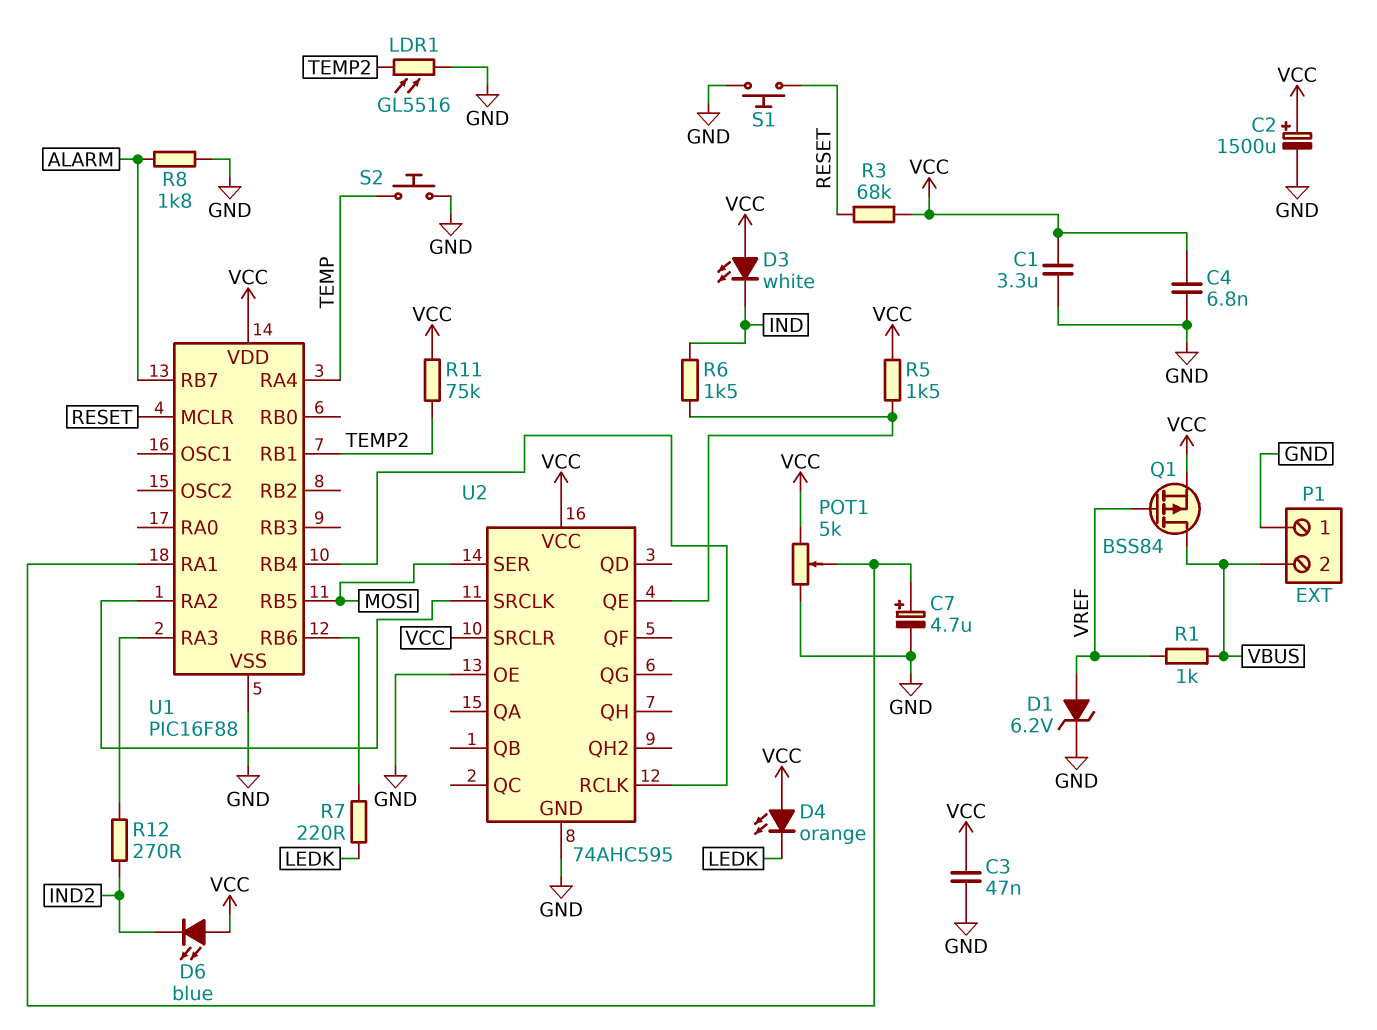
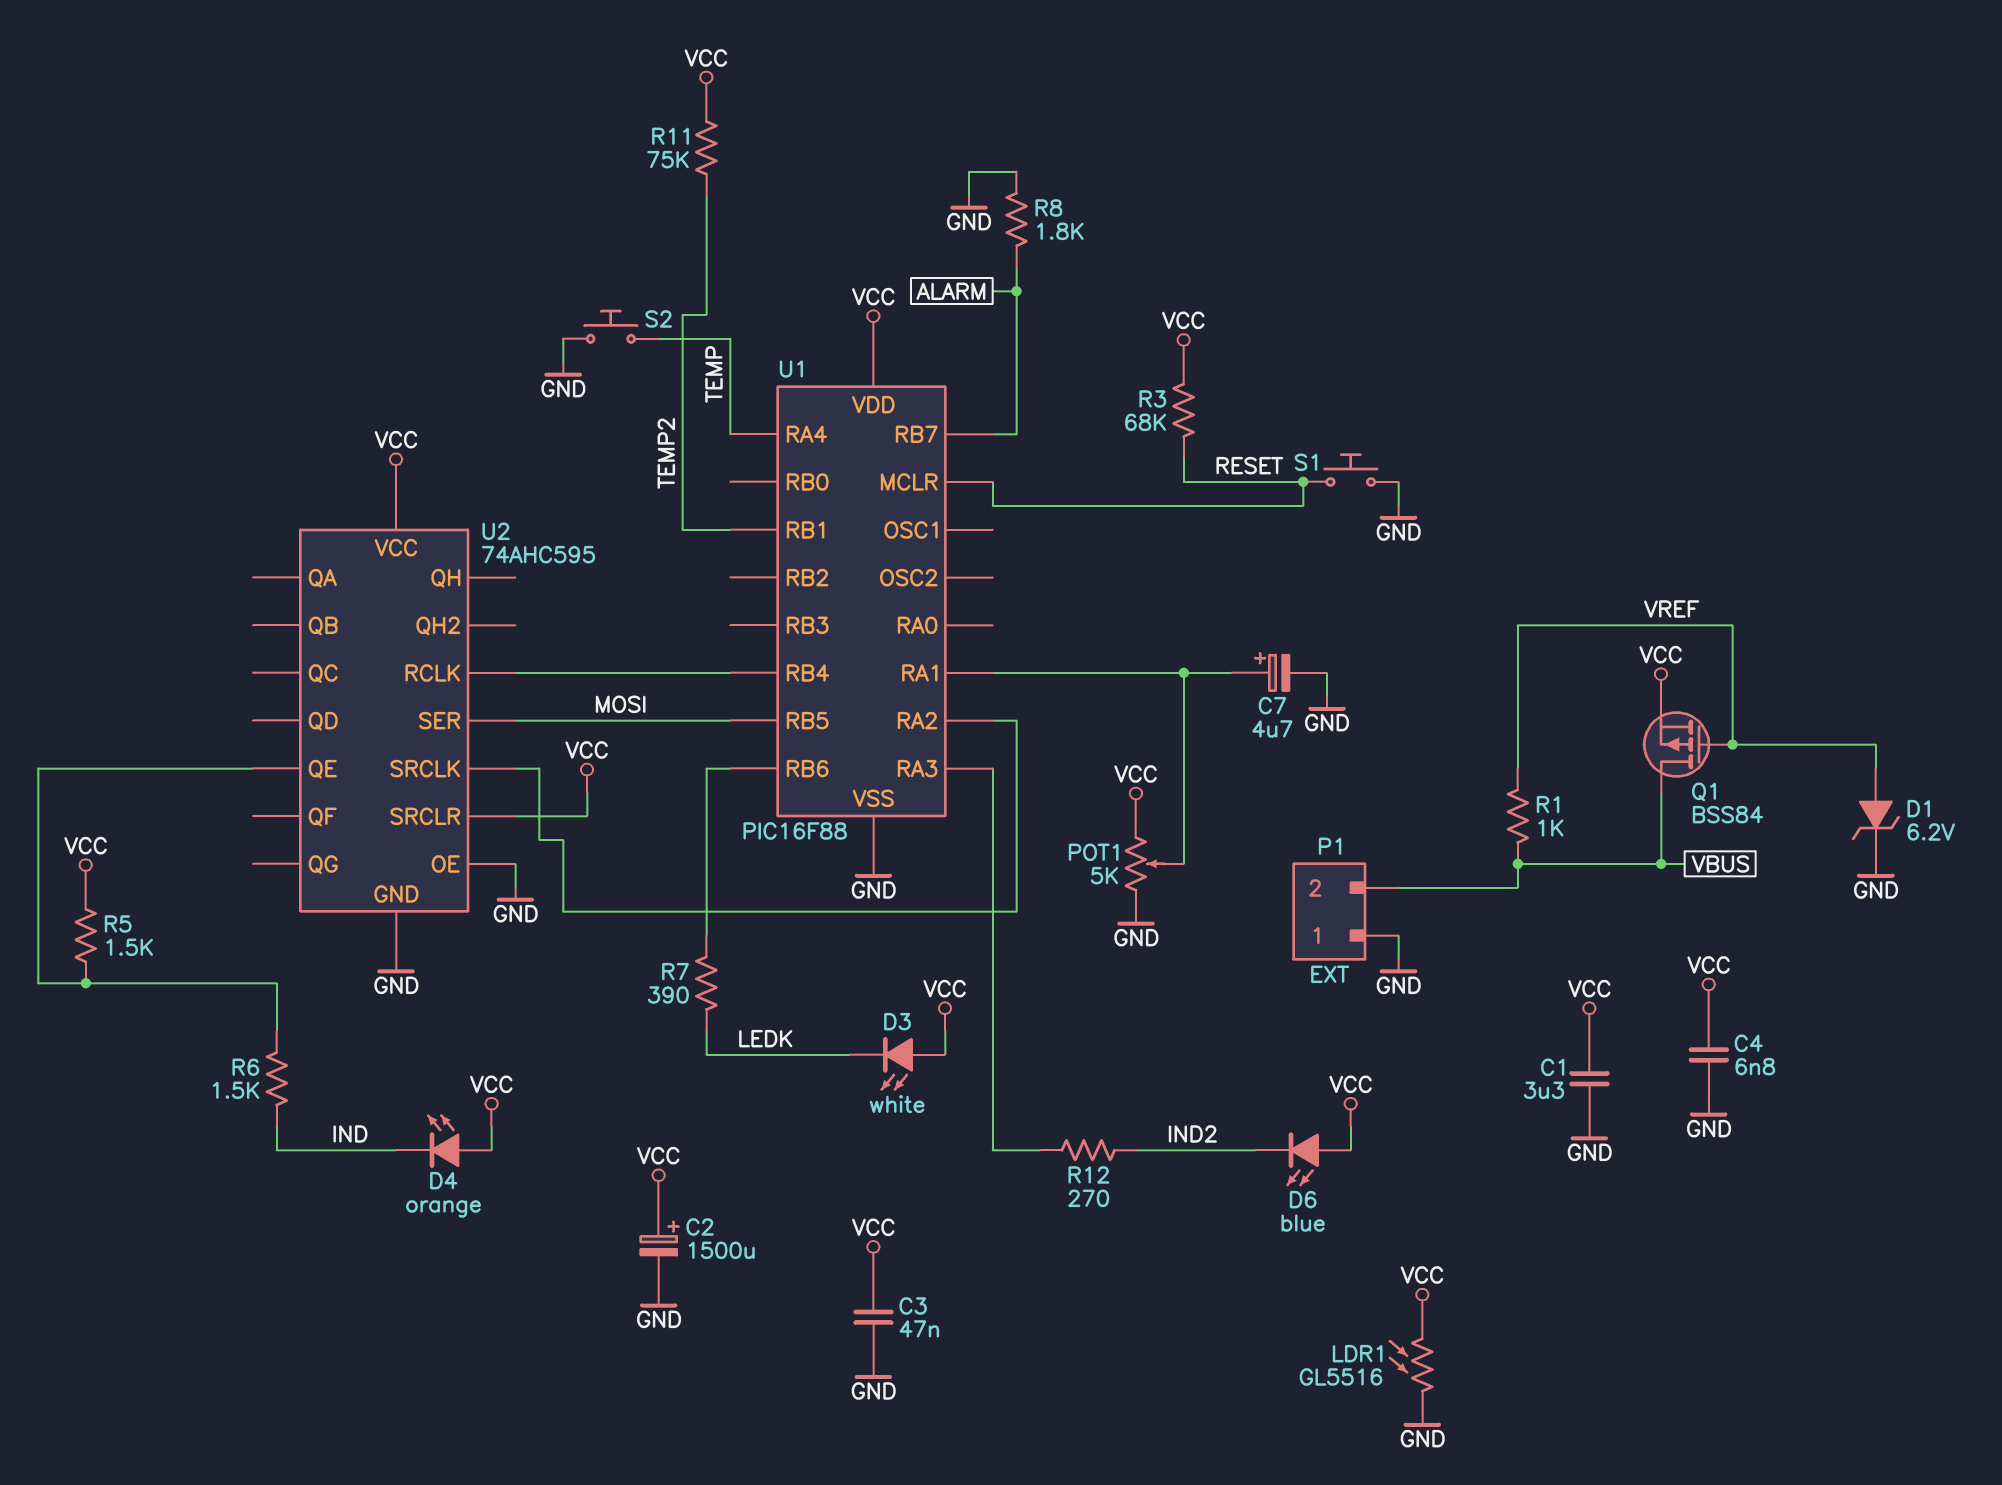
D3: LED white (A VCC, K IND) -> LED white (A VCC, K LEDK)
D4: LED orange (A VCC, K LEDK) -> LED orange (A VCC, K IND)
LDR1: GL5516 (GND, TEMP2) -> GL5516 (GND, VCC)
R7: 220 (LEDK, U1/RB6) -> 390 (LEDK, U1/RB6)

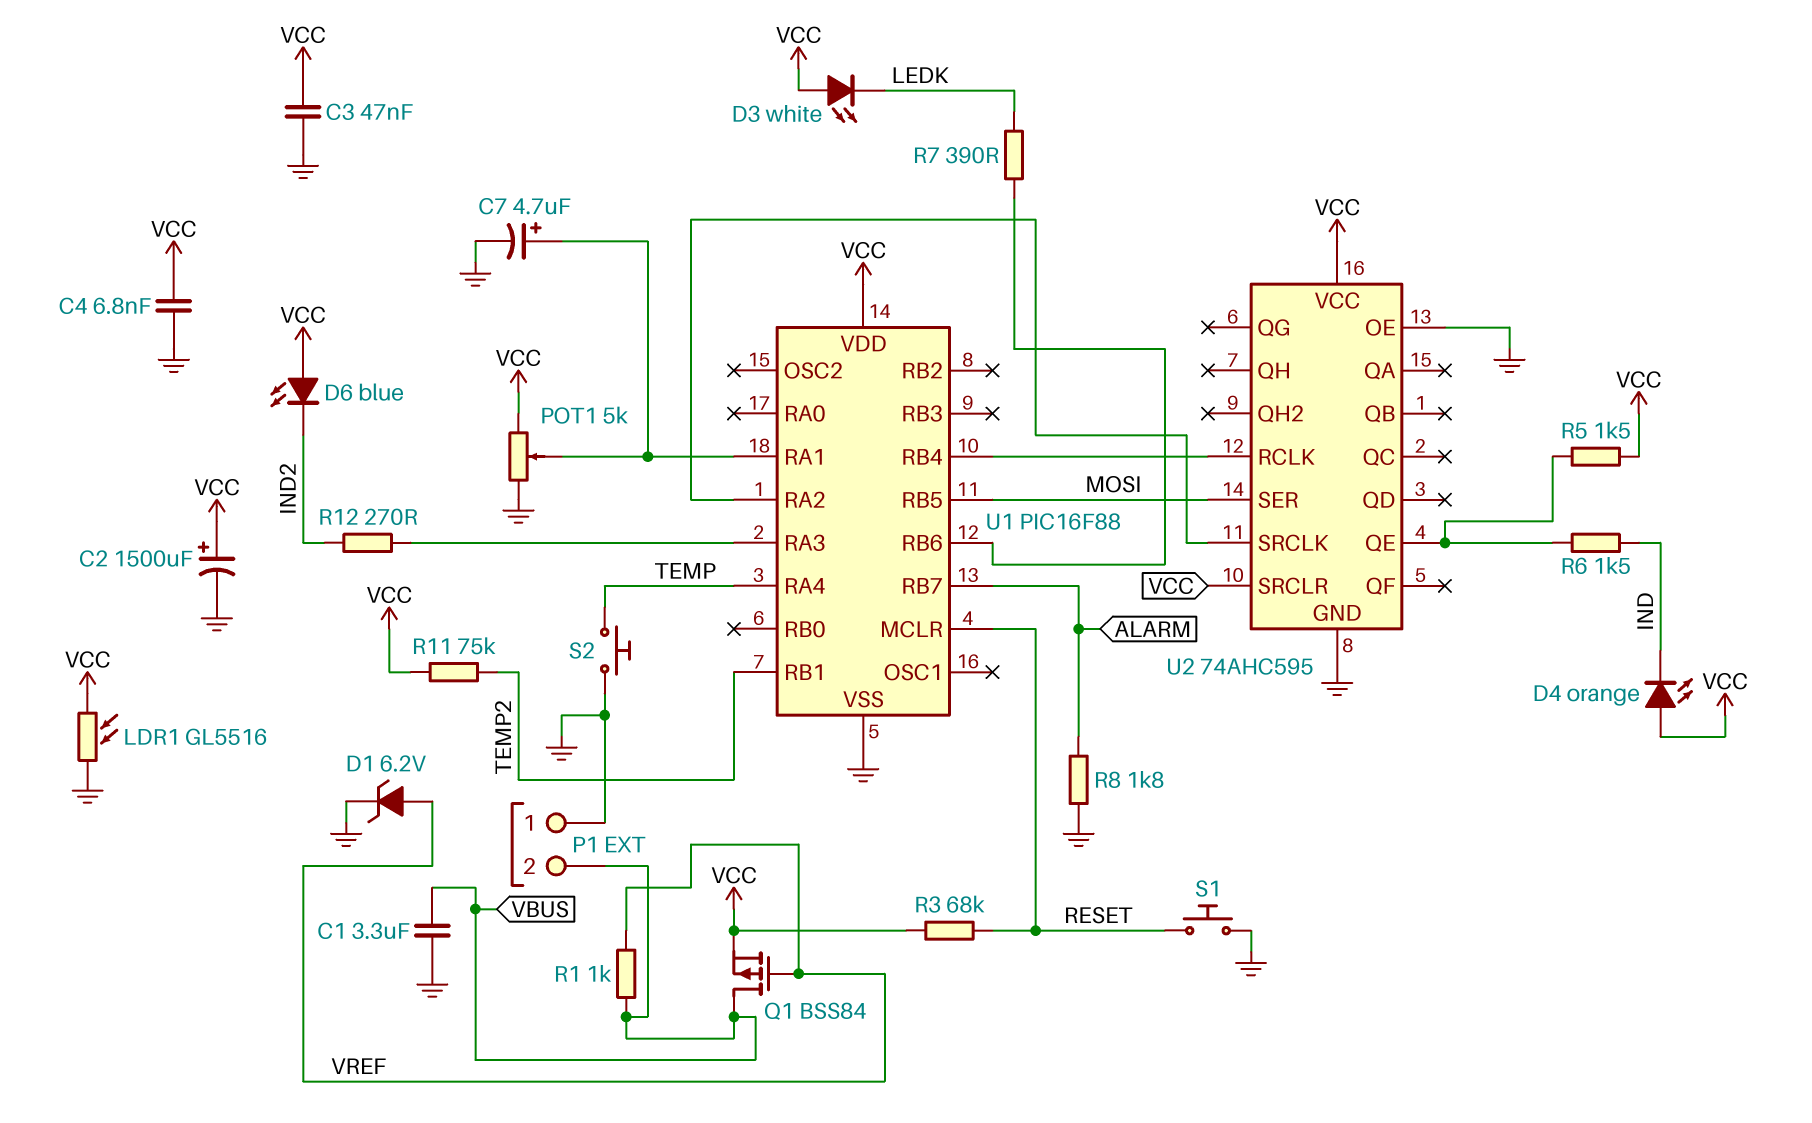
C1: 3.3uF (GND, VCC) -> 3.3uF (GND, VBUS)

